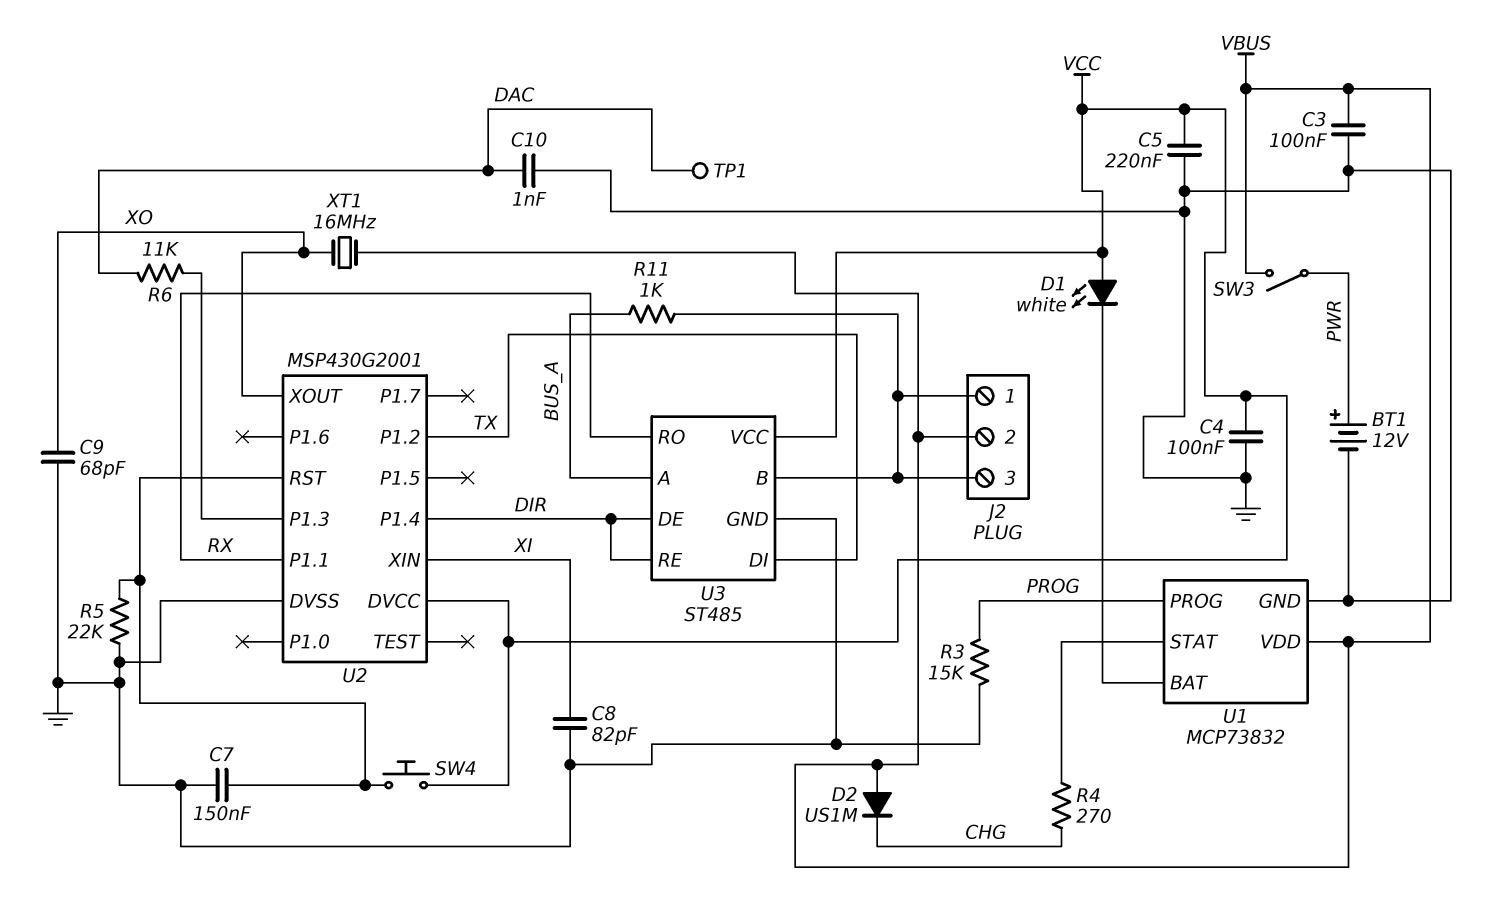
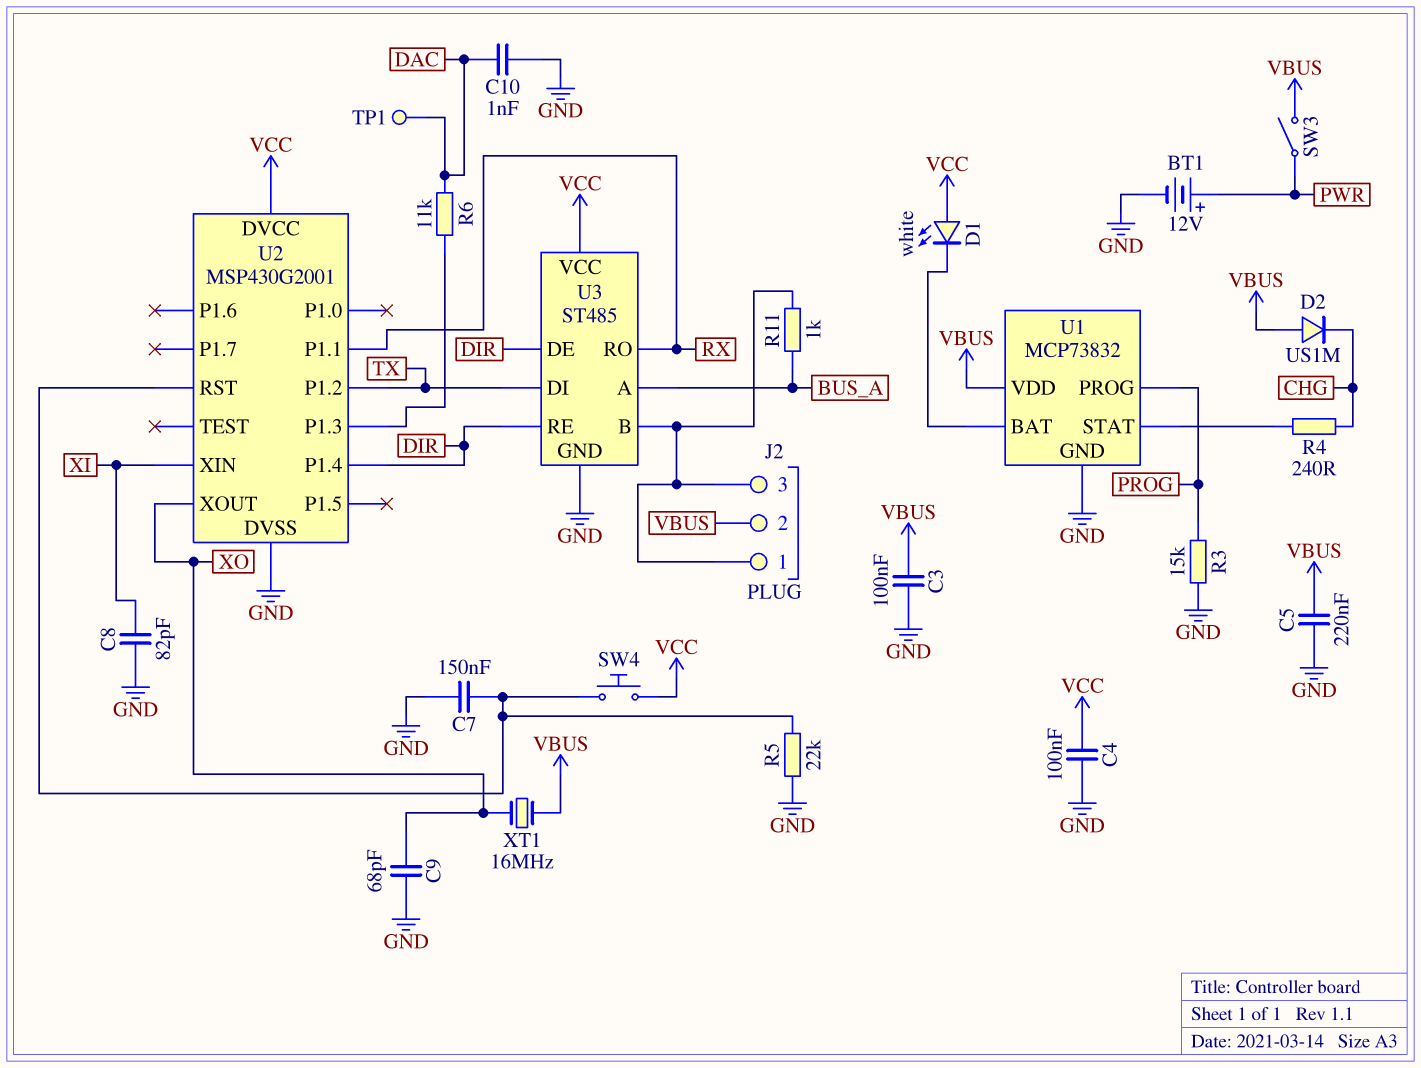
C5: 220nF (GND, VCC) -> 220nF (GND, VBUS)
R4: 270 (CHG, U1/STAT) -> 240 (CHG, U1/STAT)

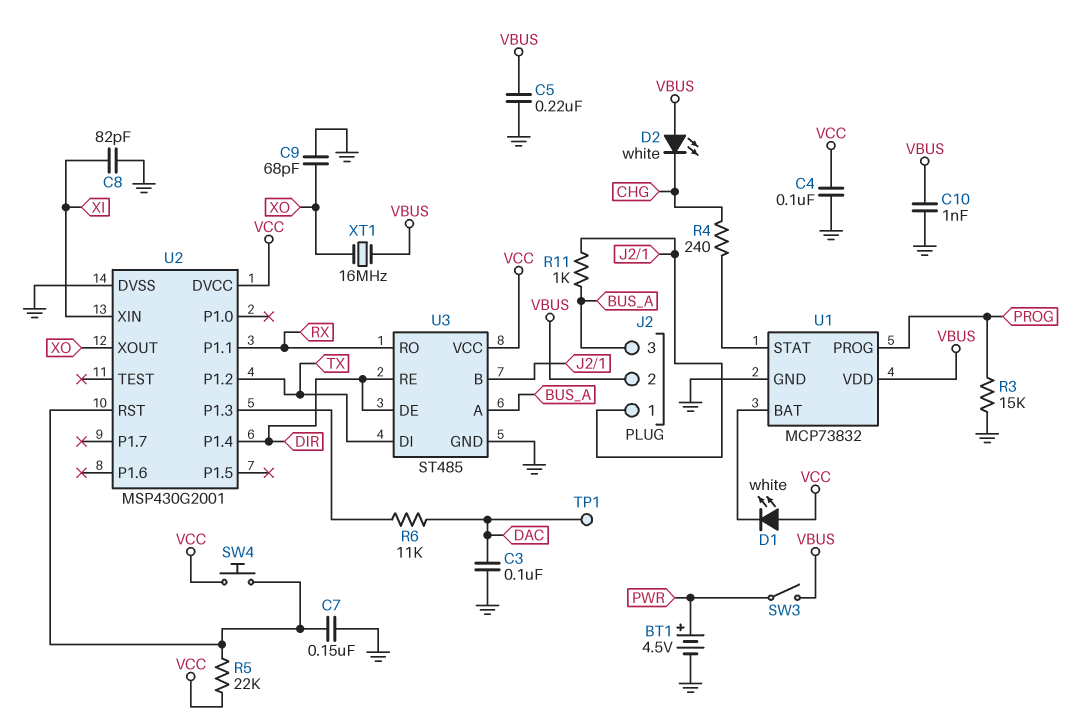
BT1: 12V (plus PWR, minus GND) -> 4.5V (plus PWR, minus GND)
C3: 100nF (GND, VBUS) -> 100nF (DAC, GND)
C10: 1nF (DAC, GND) -> 1nF (GND, VBUS)
D2: diode US1M (A VBUS, K CHG) -> LED white (A VBUS, K CHG)
J2 pin 3: J2/1 -> BUS_A
R5: 22k (GND, U2/RST) -> 22k (U2/RST, VCC)

